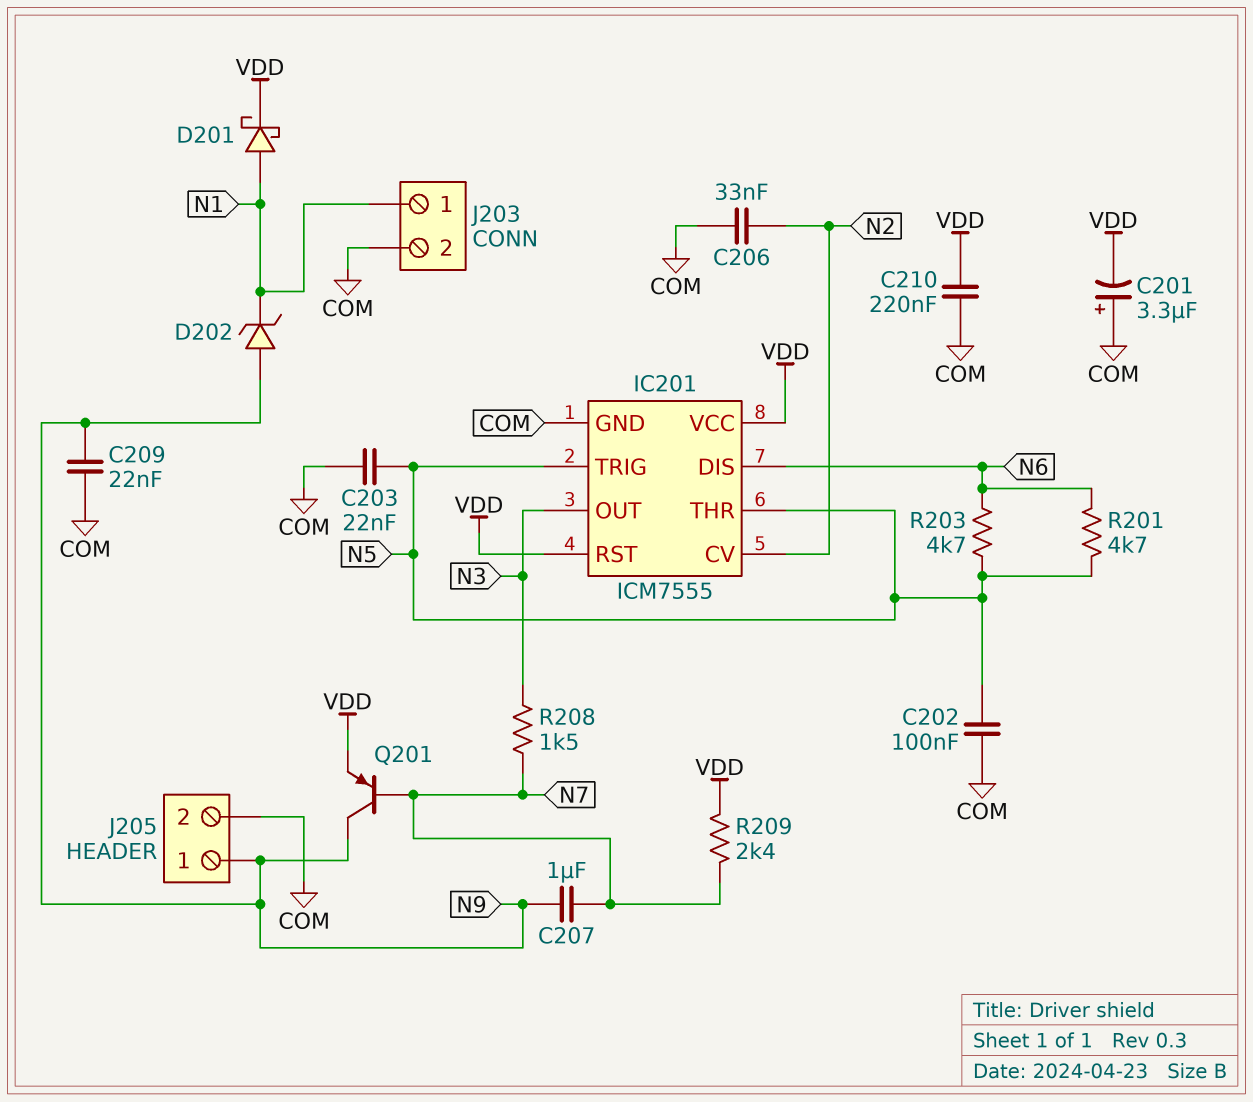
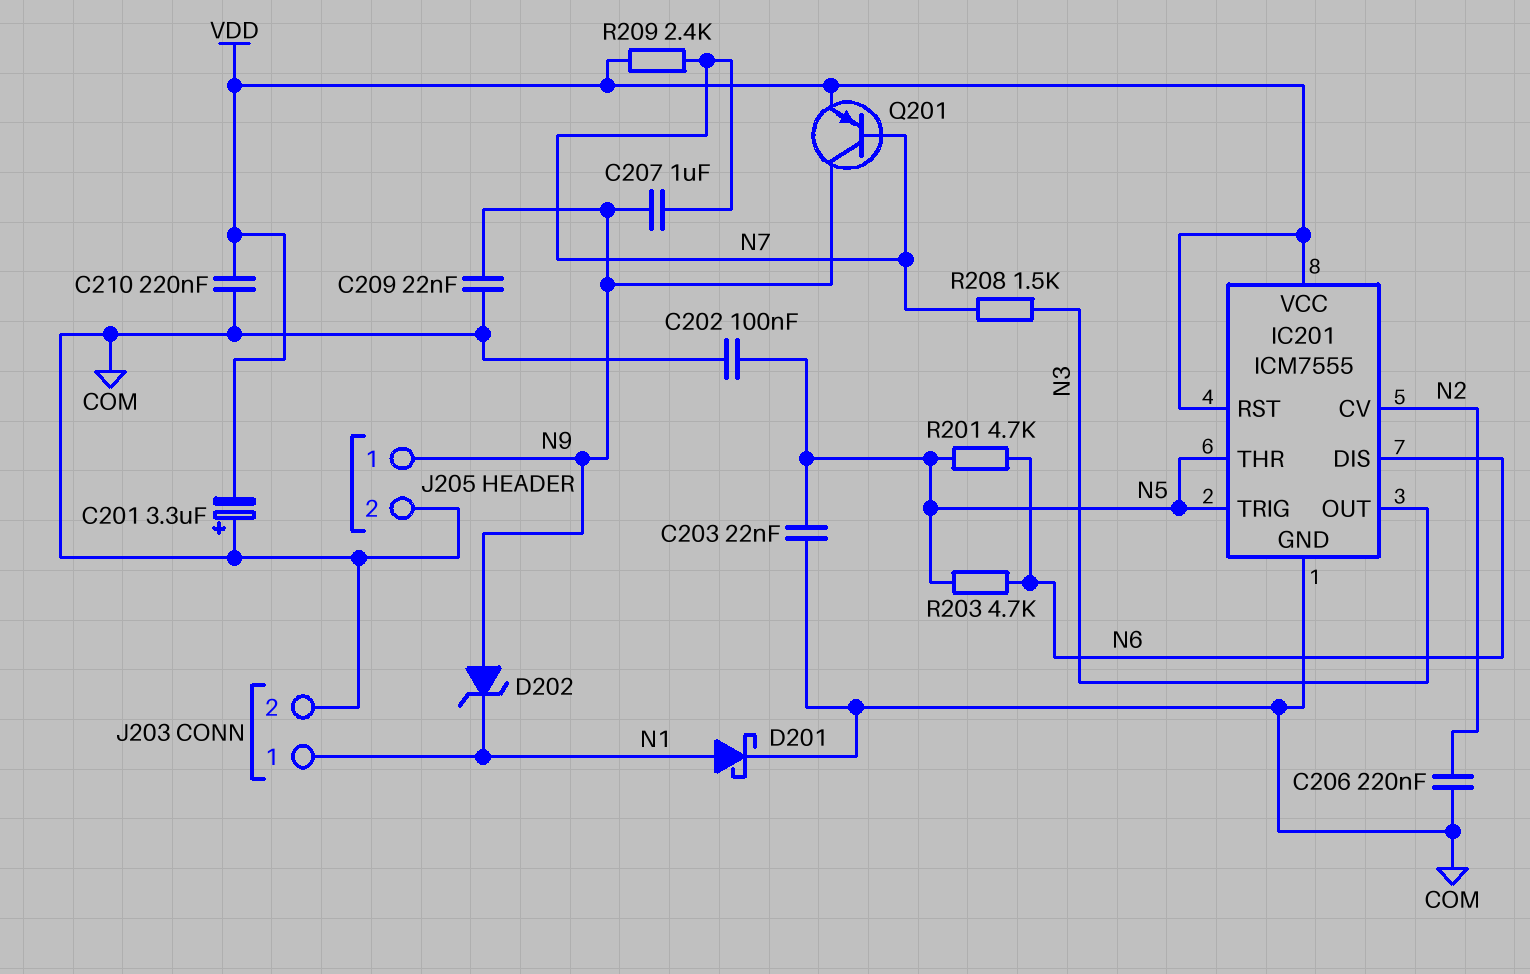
C206: 33nF (COM, N2) -> 220nF (COM, N2)
D201: schottky (A N1, K VDD) -> schottky (A N1, K COM)

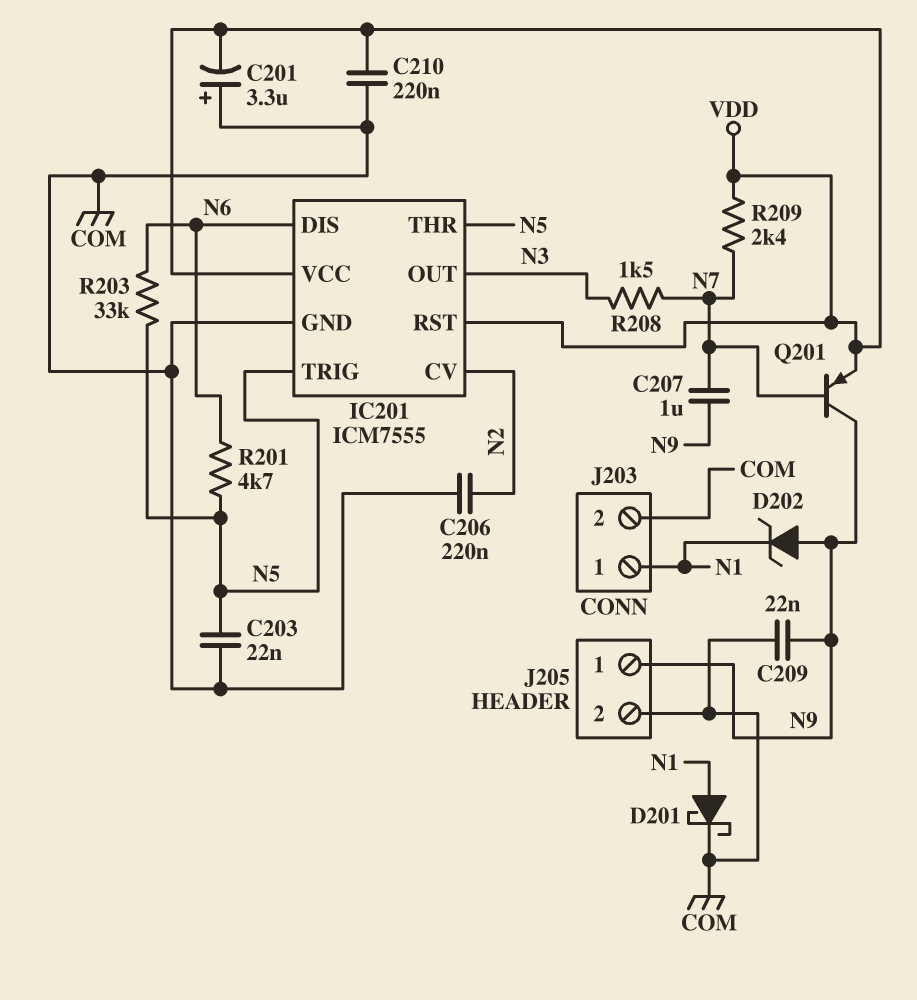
C202: 100nF (COM, N5) -> none
R203: 4.7k (N5, N6) -> 33k (N5, N6)

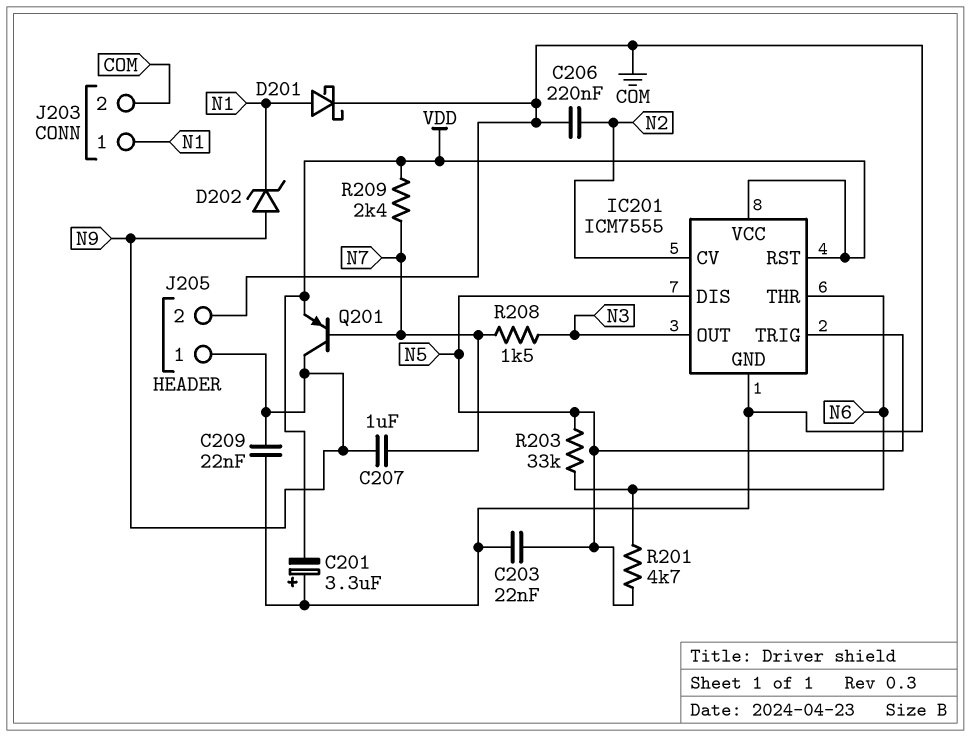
C210: 220nF (COM, VDD) -> none
IC201 pin DIS: N6 -> N5
IC201 pin THR: N5 -> N6

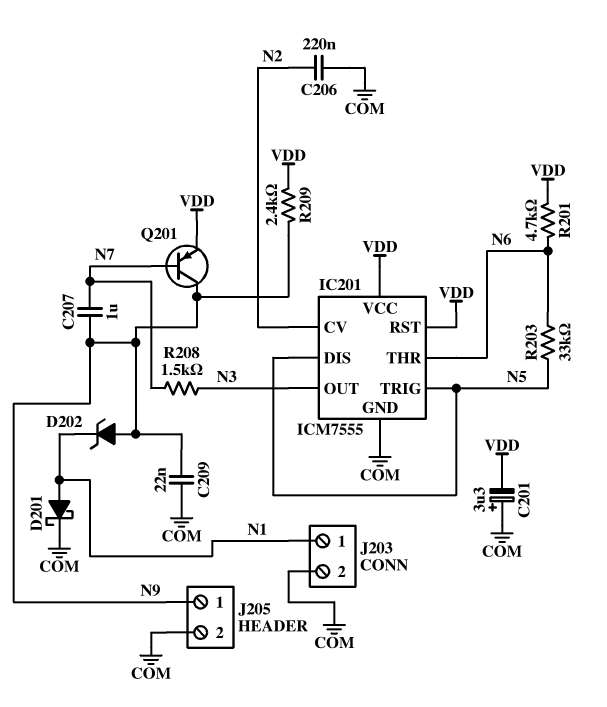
C203: 22nF (COM, N5) -> none
R201: 4.7k (N5, N6) -> 4.7k (N6, VDD)
R209: 2.4k (N7, VDD) -> 2.4k (N9, VDD)

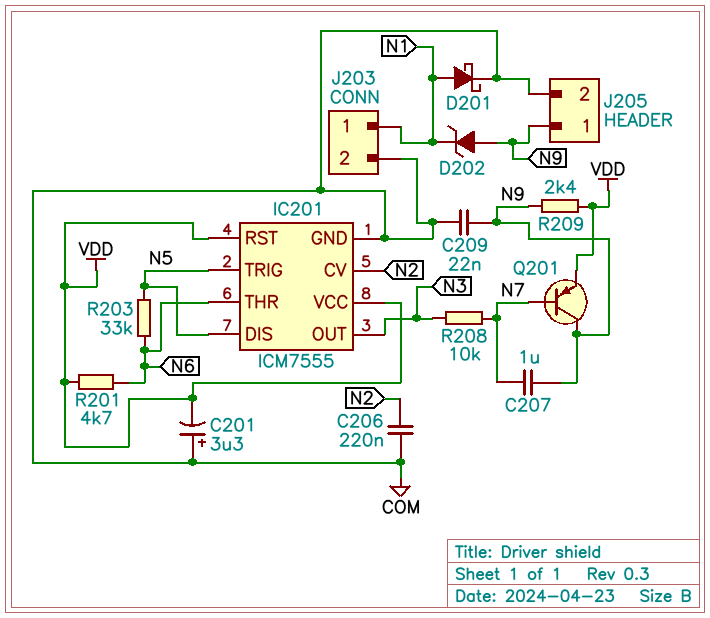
R208: 1.5k (N3, N7) -> 10k (N3, N7)

